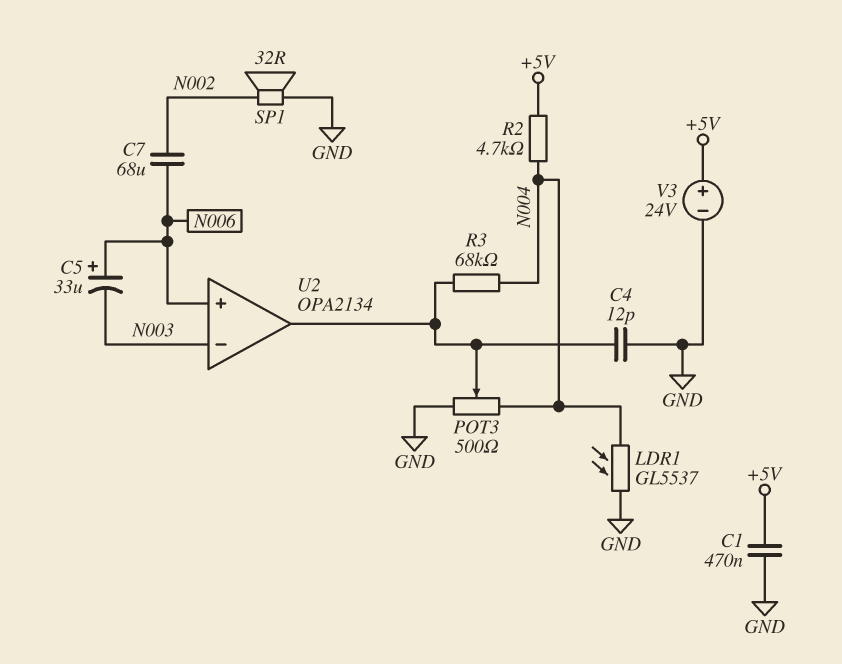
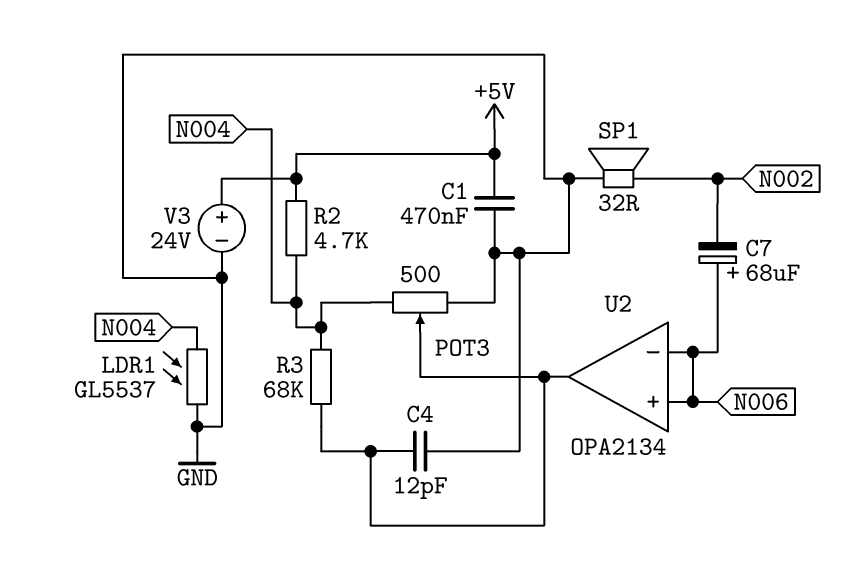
C5: 33uF (plus N006, minus N003) -> none
C7: 68uF (N002, N006) -> 68uF (plus N006, minus N002)
U2 pin in-: N003 -> N006

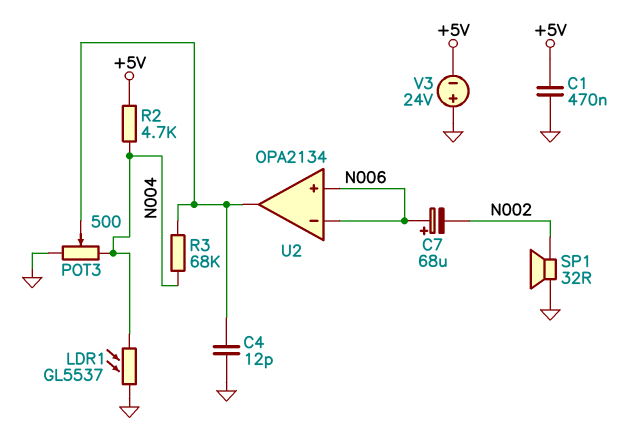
V3: 24V (plus +5V, minus GND) -> 24V (plus GND, minus +5V)

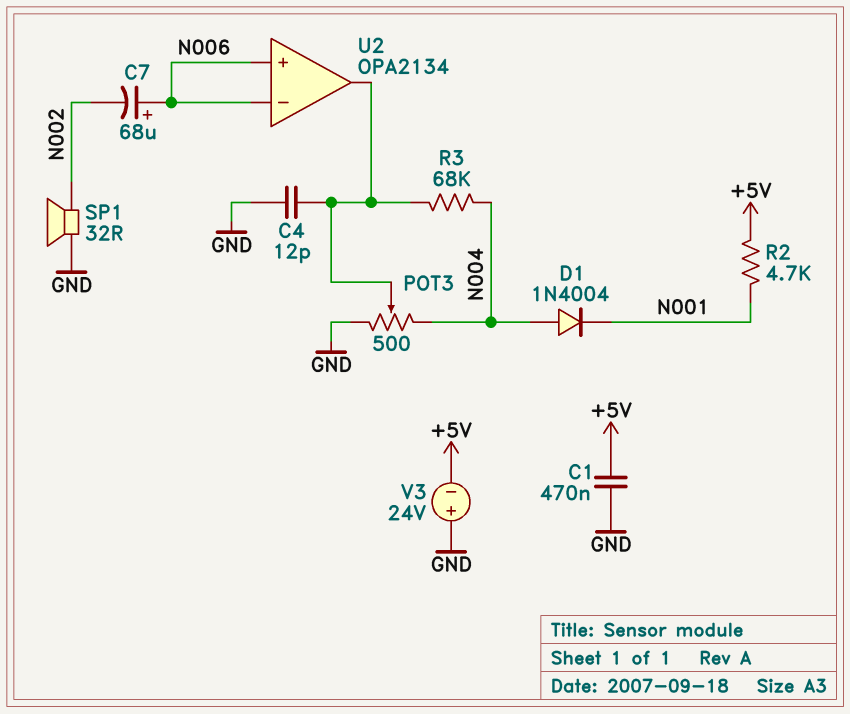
D1: none -> diode 1N4004 (A N004, K N001)
LDR1: GL5537 (GND, N004) -> none
R2: 4.7k (+5V, N004) -> 4.7k (+5V, N001)

